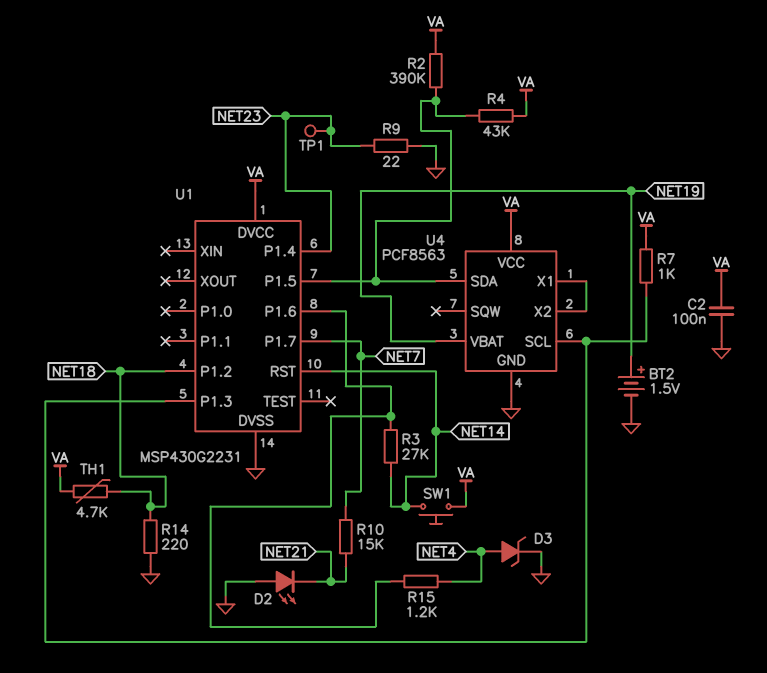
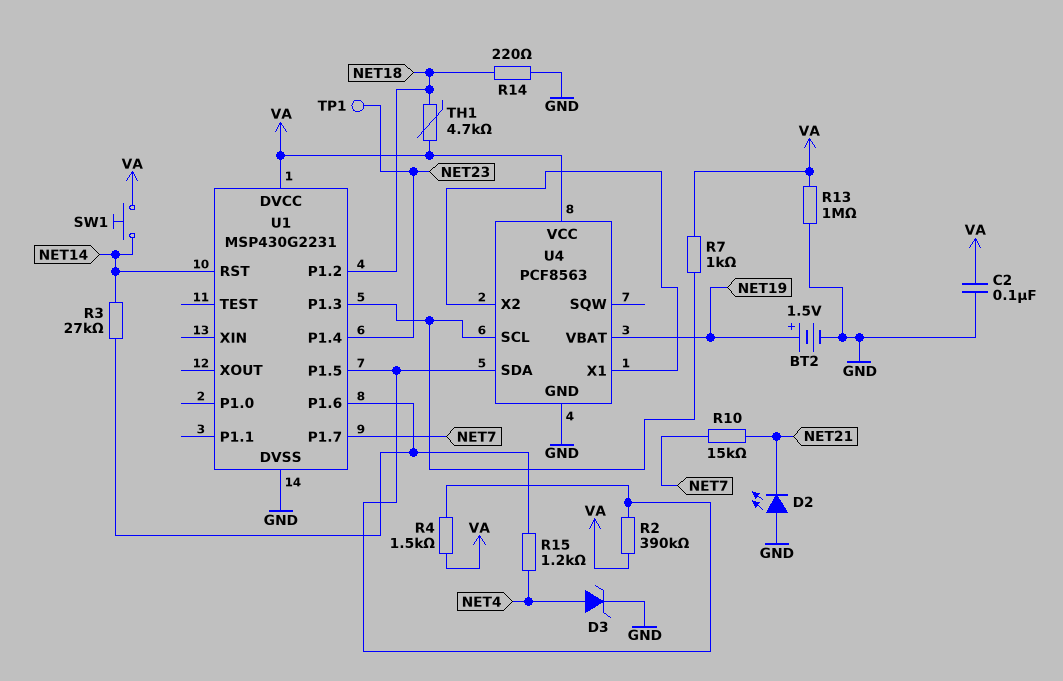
R4: 43k (U1/P1.5, VA) -> 1.5k (U1/P1.5, VA)
R9: 22 (GND, NET23) -> none
R13: none -> 1M (GND, VA)

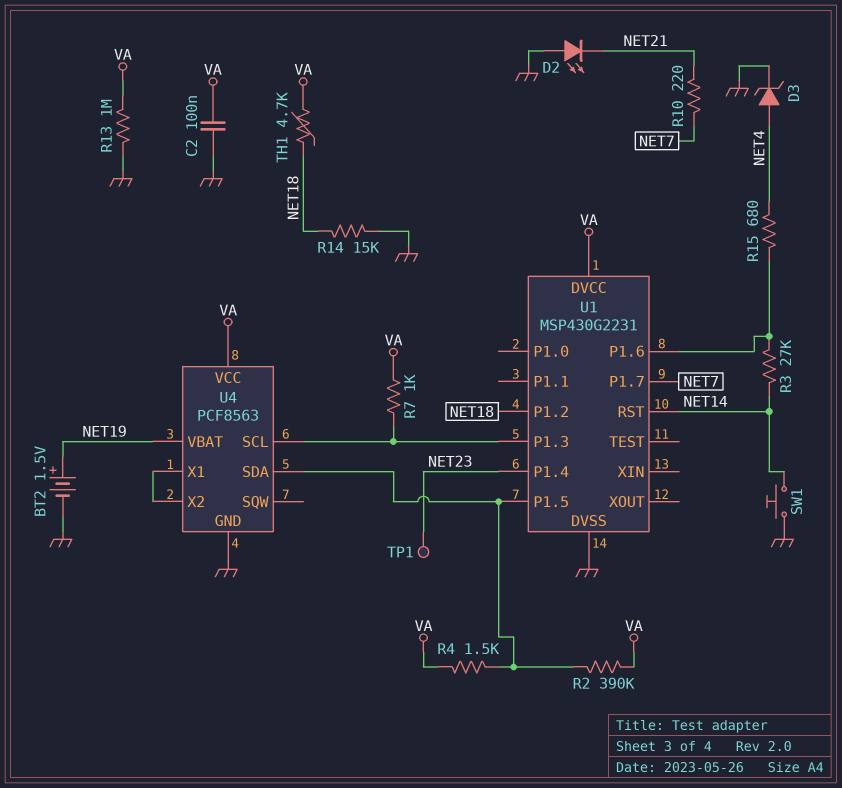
R10: 15k (NET7, NET21) -> 220 (NET7, NET21)
R14: 220 (GND, NET18) -> 15k (GND, NET18)
R15: 1.2k (NET4, U1/P1.6) -> 680 (NET4, U1/P1.6)
SW1: button (NET14, VA) -> button (GND, NET14)

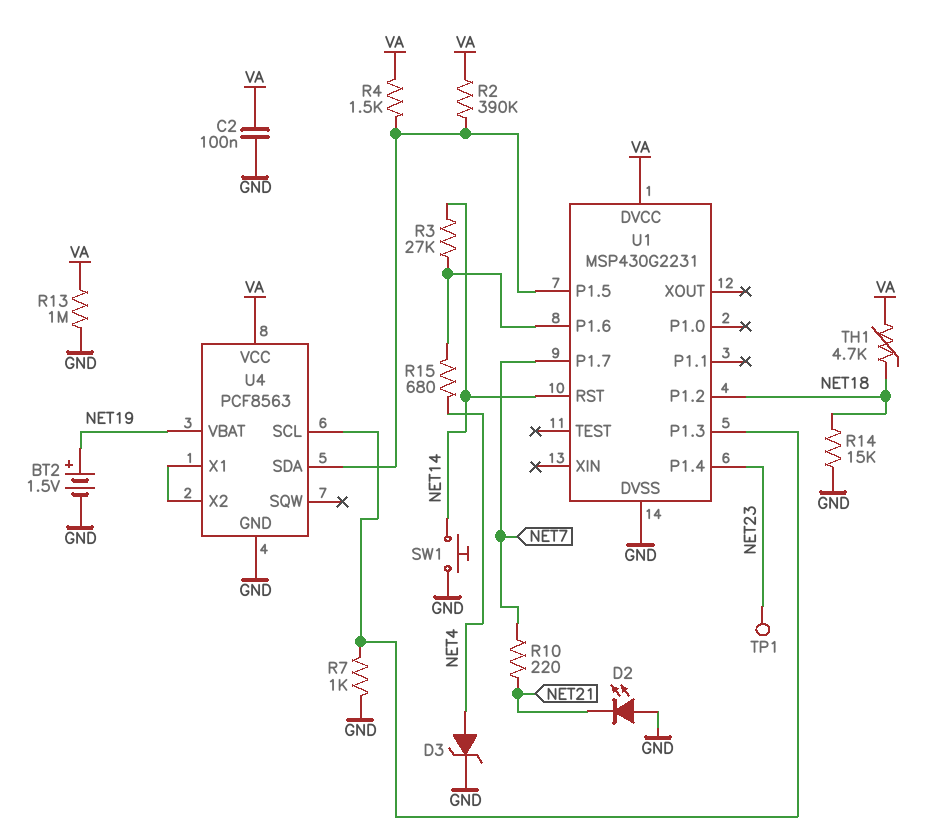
R7: 1k (U1/P1.3, VA) -> 1k (GND, U1/P1.3)

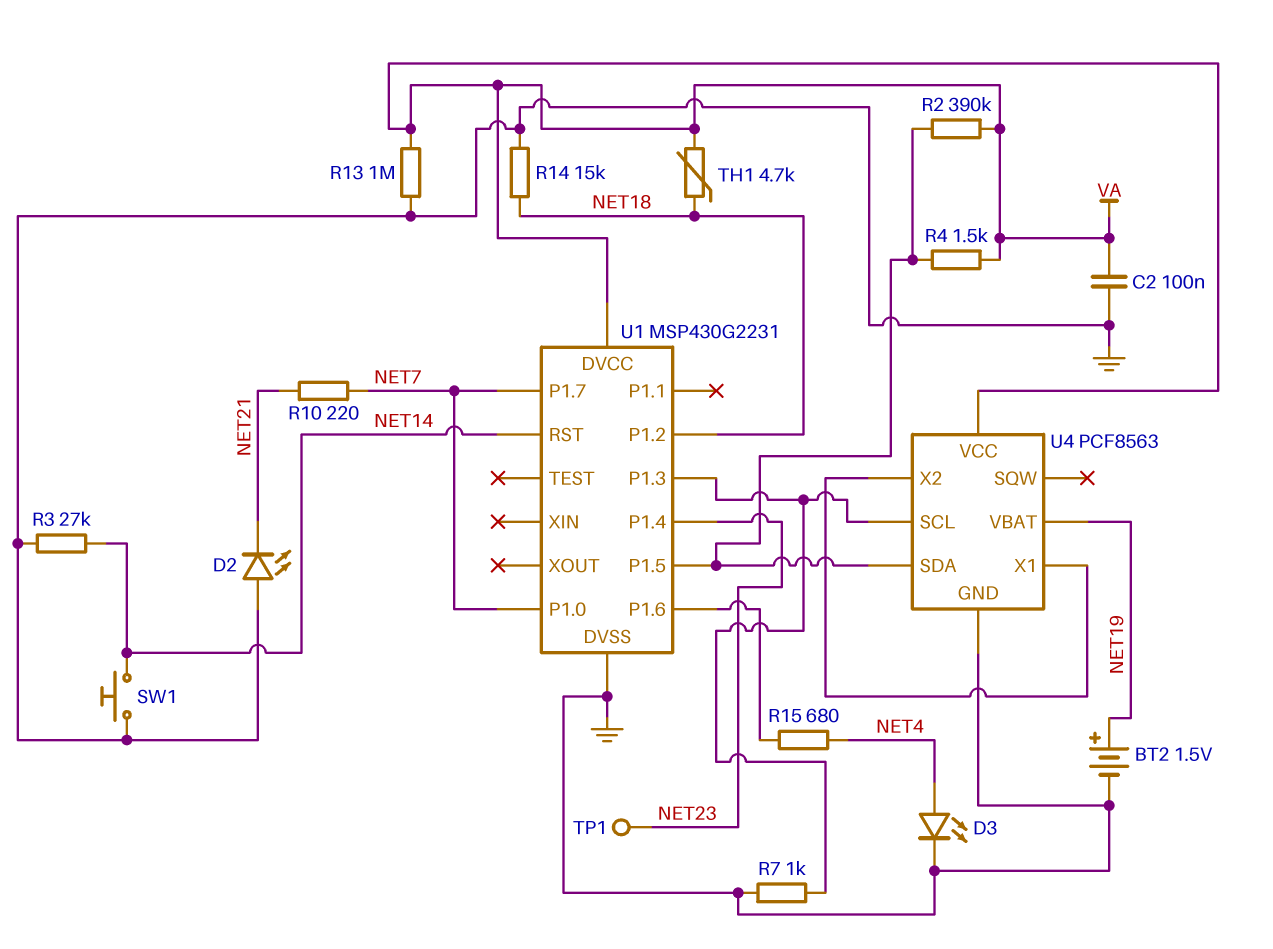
D3: zener (A NET4, K GND) -> LED (A NET4, K GND)
R3: 27k (NET14, U1/P1.6) -> 27k (GND, NET14)
U1 pin P1.0: none -> NET7

